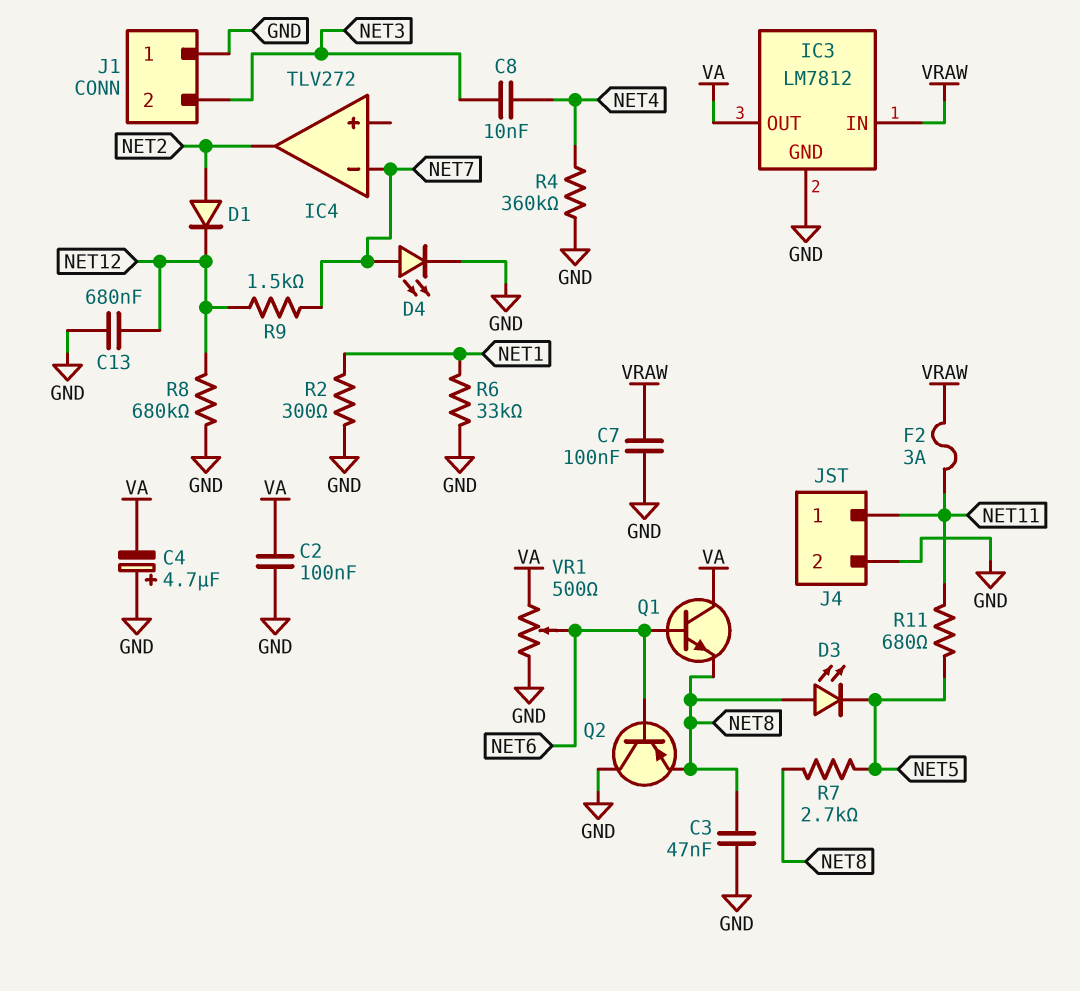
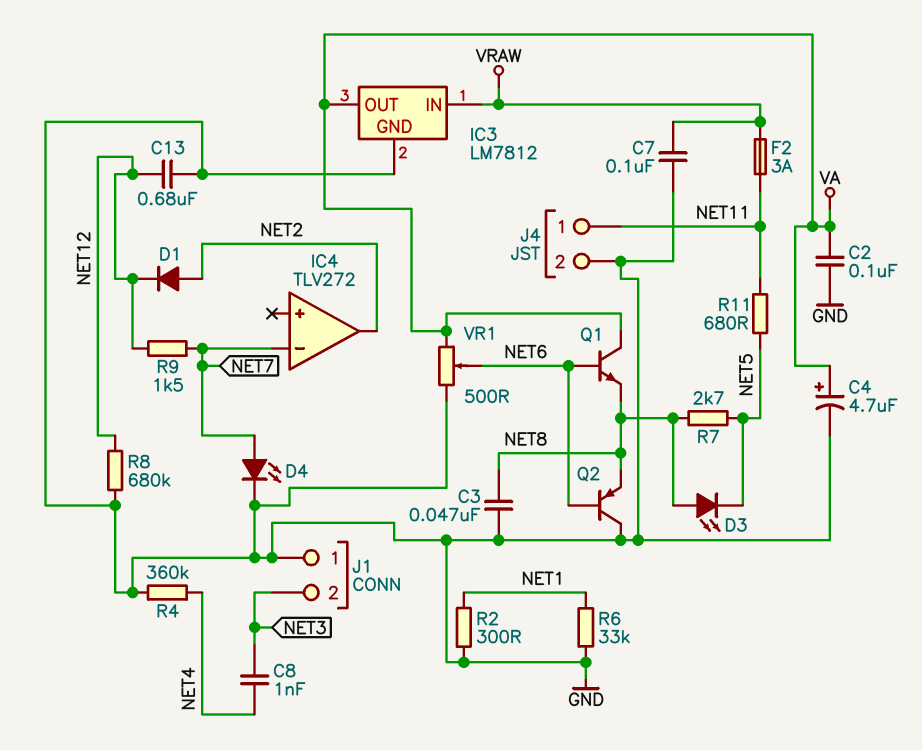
C4: 4.7uF (plus GND, minus VA) -> 4.7uF (plus VA, minus GND)
C8: 10nF (NET3, NET4) -> 1nF (NET3, NET4)

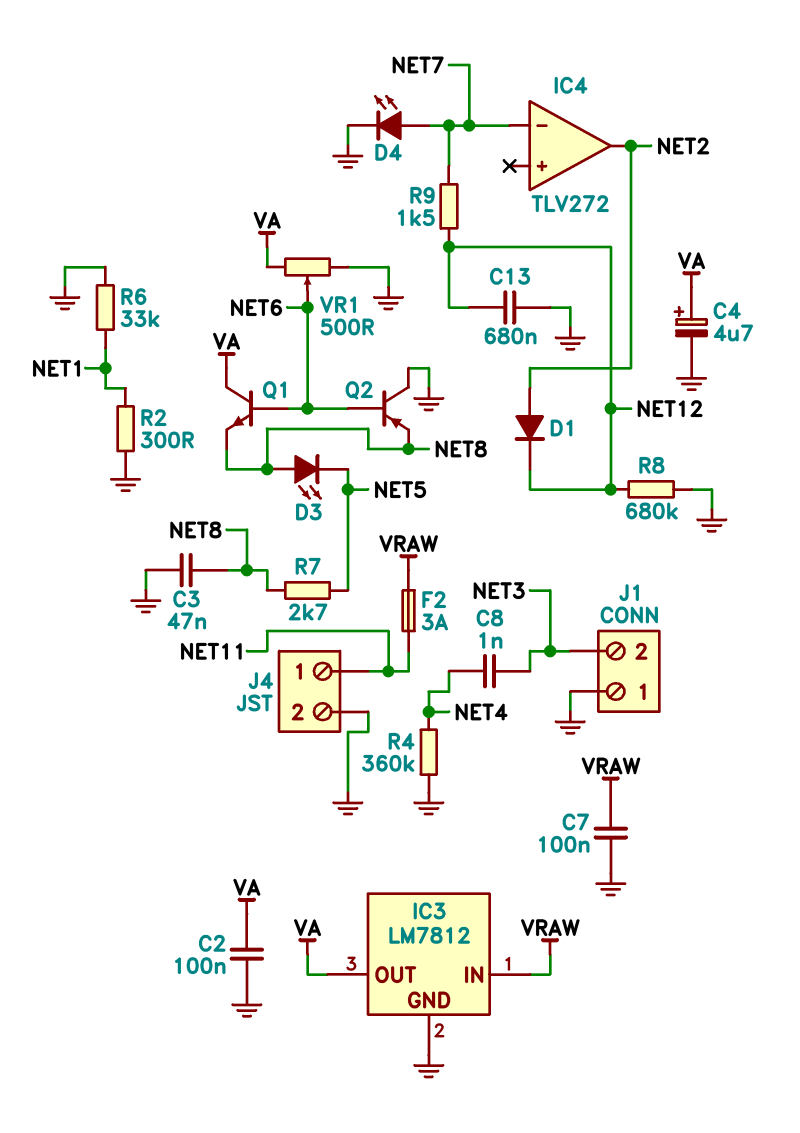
R11: 680 (NET5, NET11) -> none

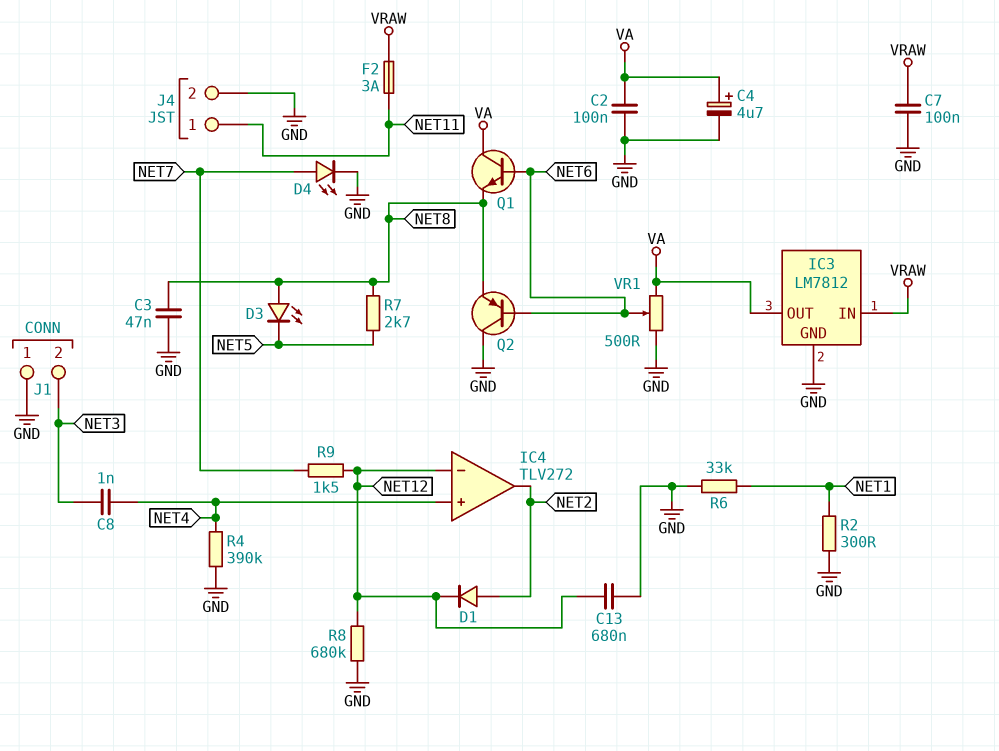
IC4 pin in+: none -> NET4
IC4 pin in-: NET7 -> NET12
R4: 360k (GND, NET4) -> 390k (GND, NET4)

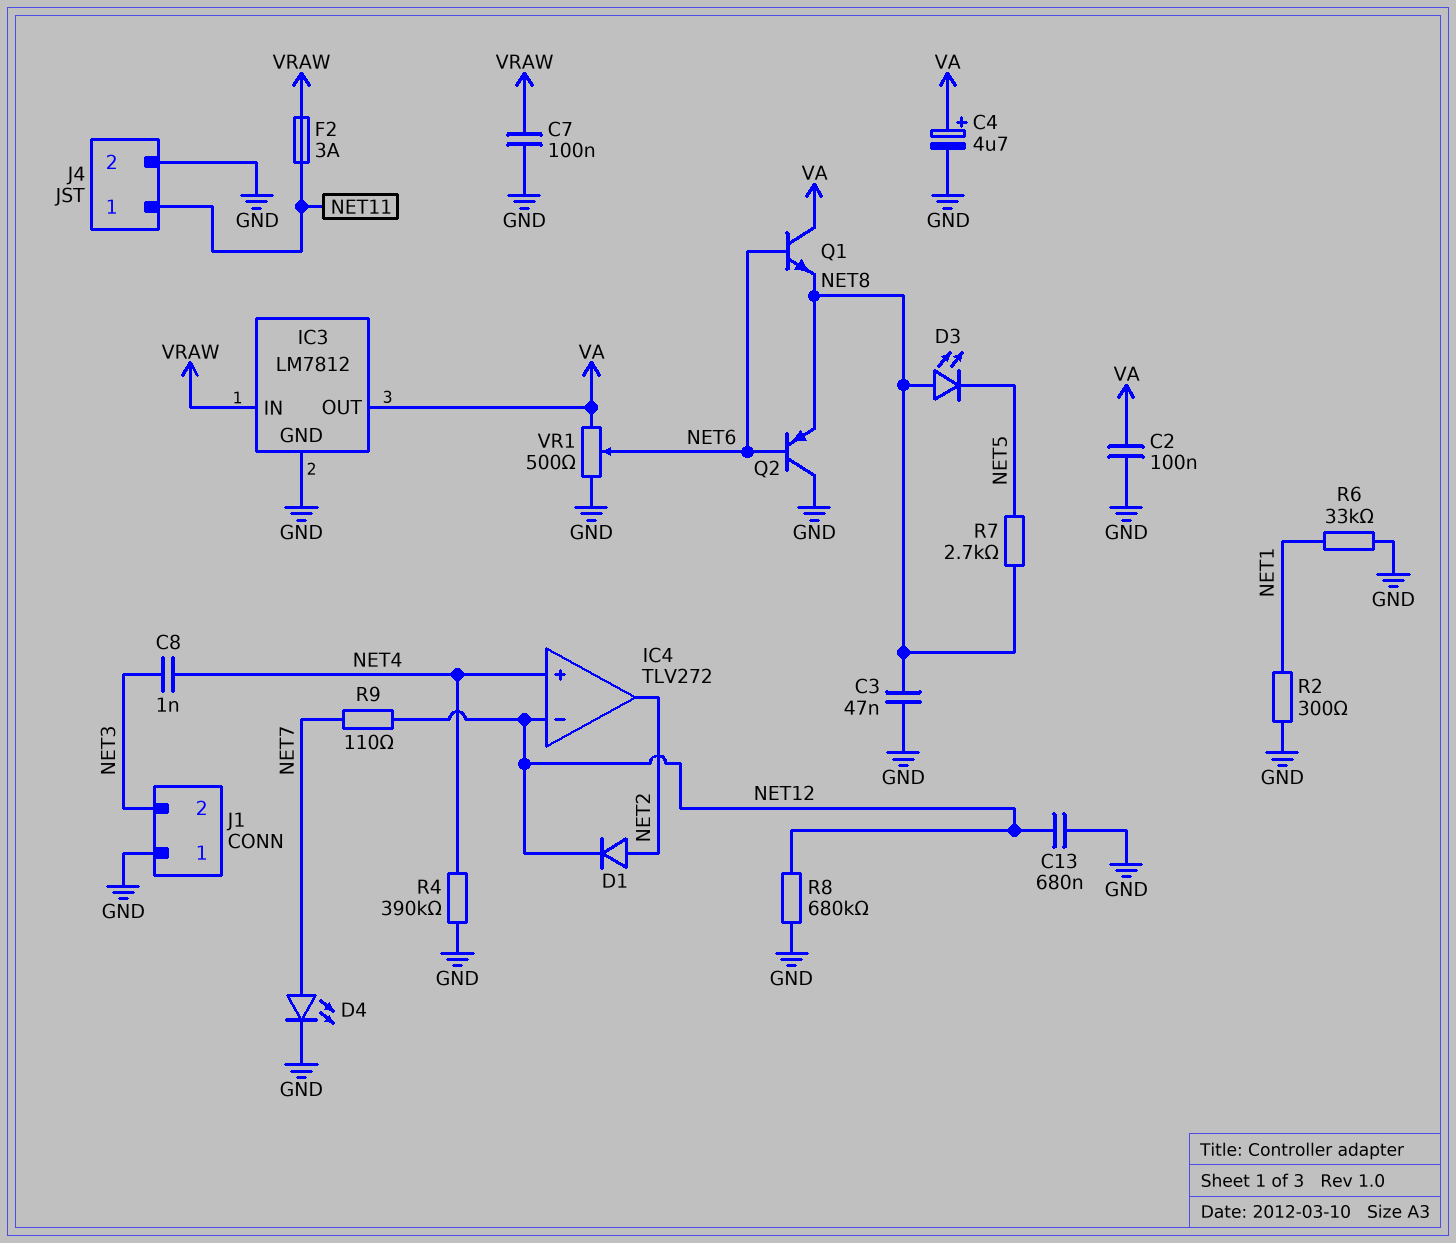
R9: 1.5k (NET7, NET12) -> 110 (NET7, NET12)

